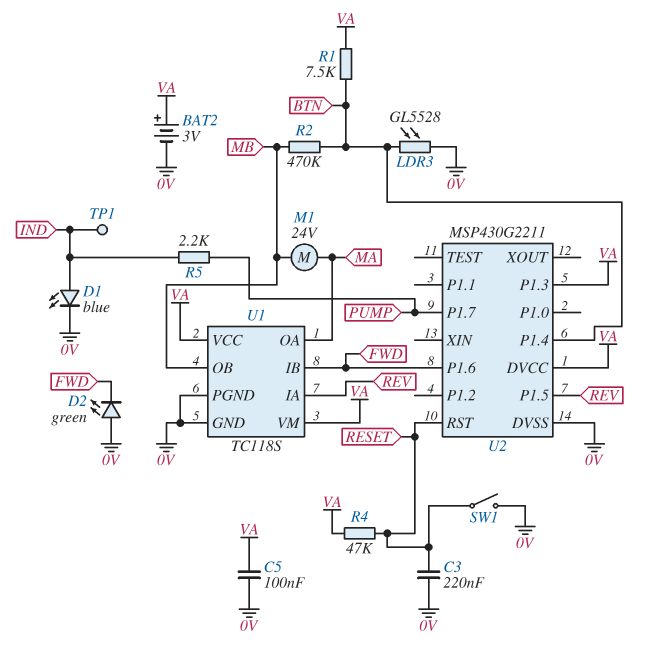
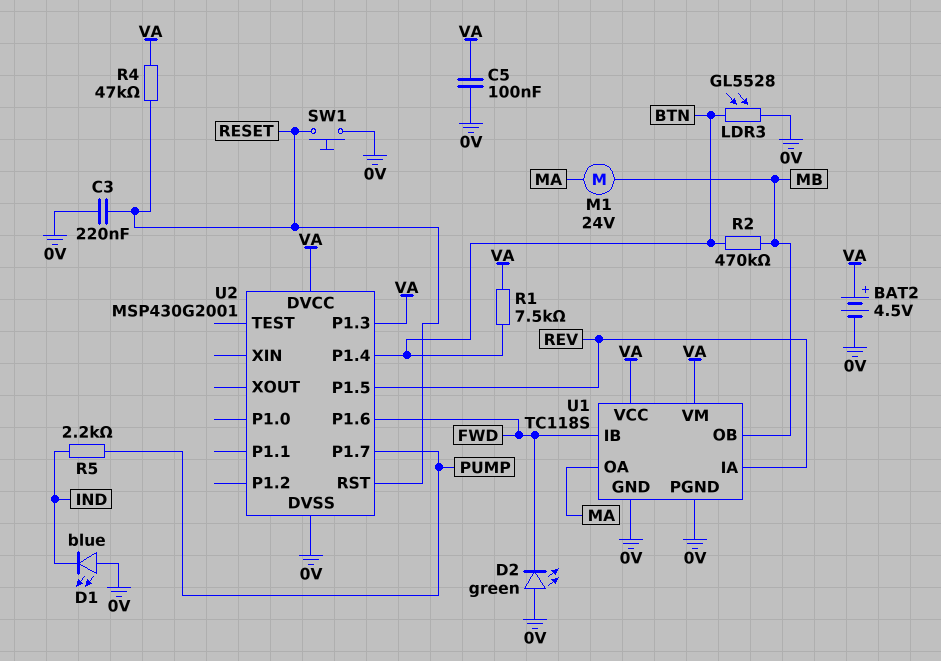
BAT2: 3V (plus VA, minus 0V) -> 4.5V (plus VA, minus 0V)
D1: LED blue (A IND, K 0V) -> LED blue (A 0V, K IND)
SW1: switch (0V, RESET) -> button (0V, RESET)
TP1: test point (IND) -> none
U2: MSP430G2211 -> MSP430G2001

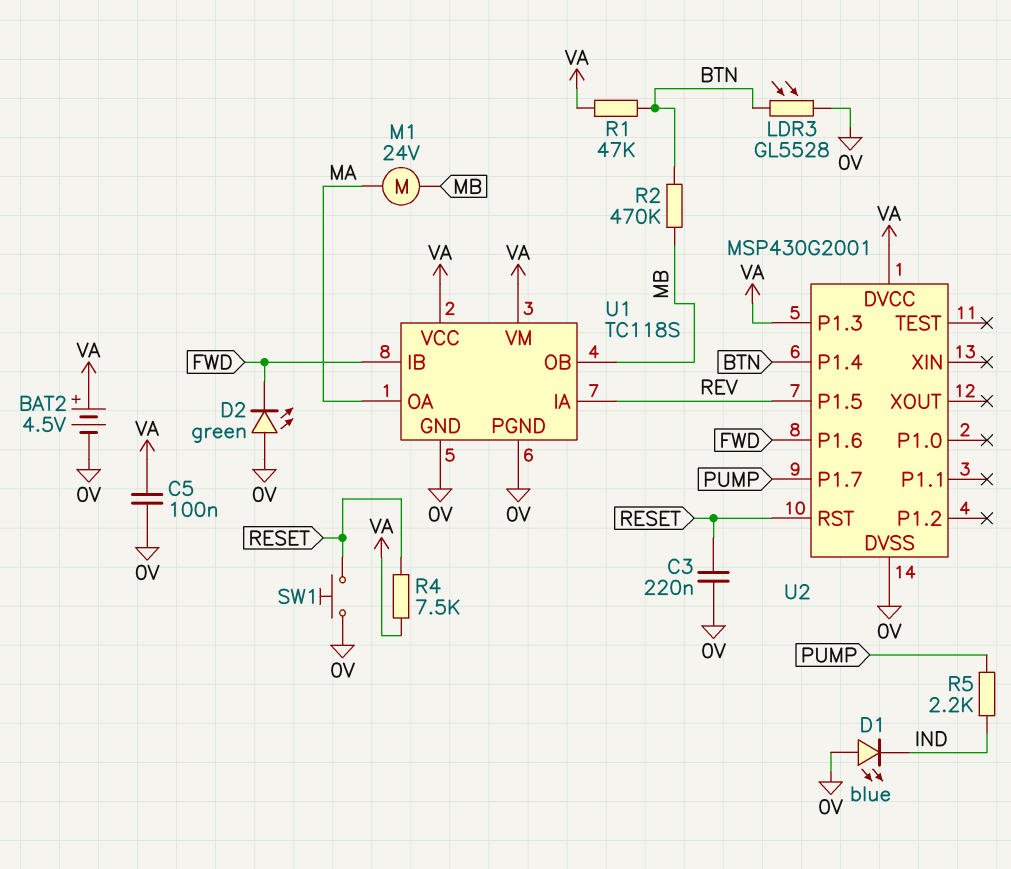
R1: 7.5k (BTN, VA) -> 47k (BTN, VA)
R4: 47k (RESET, VA) -> 7.5k (RESET, VA)

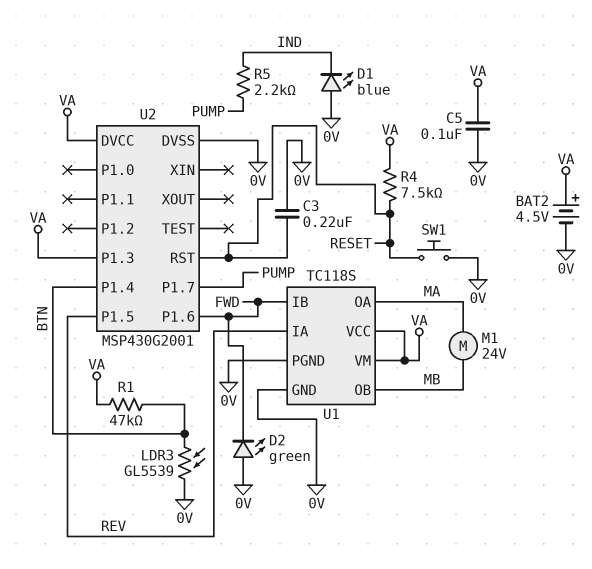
LDR3: GL5528 (0V, BTN) -> GL5539 (0V, BTN)
R2: 470k (BTN, MB) -> none

